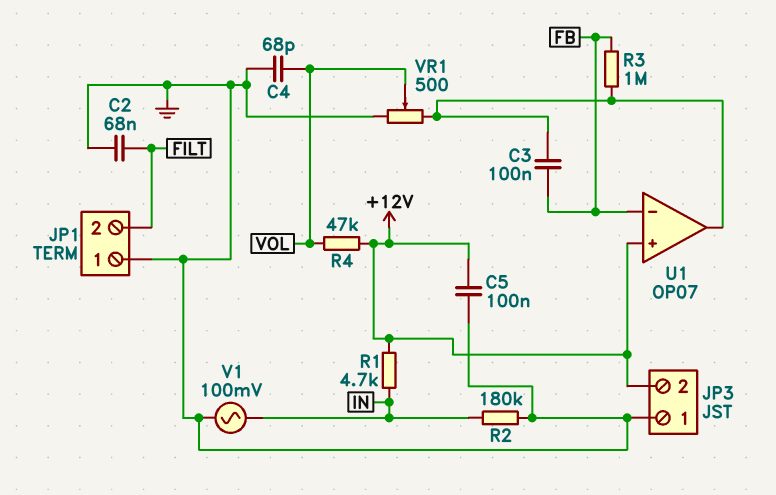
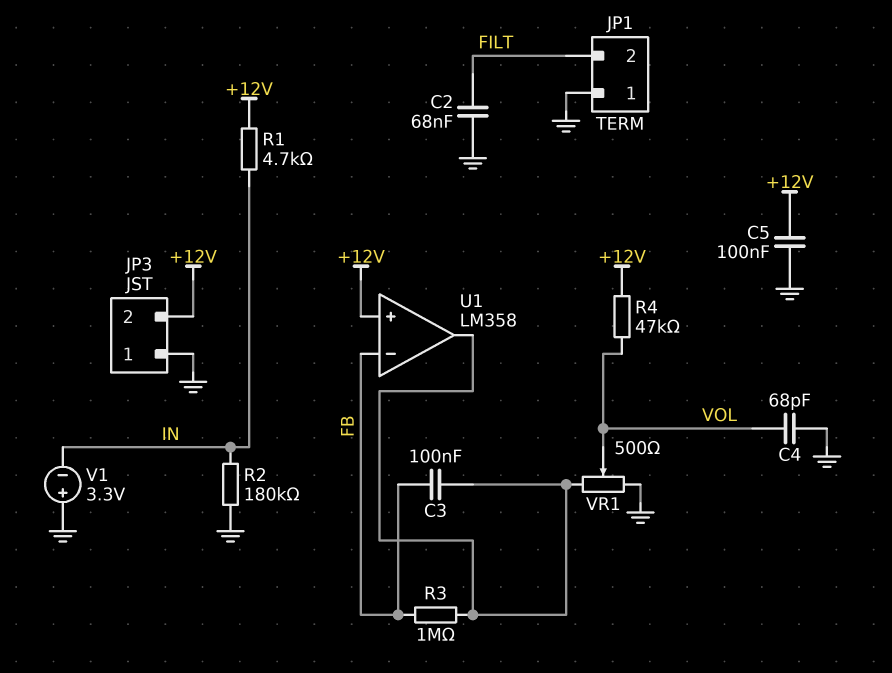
U1: OP07 -> LM358
V1: AC 100mV (GND, IN) -> 3.3V (plus GND, minus IN)

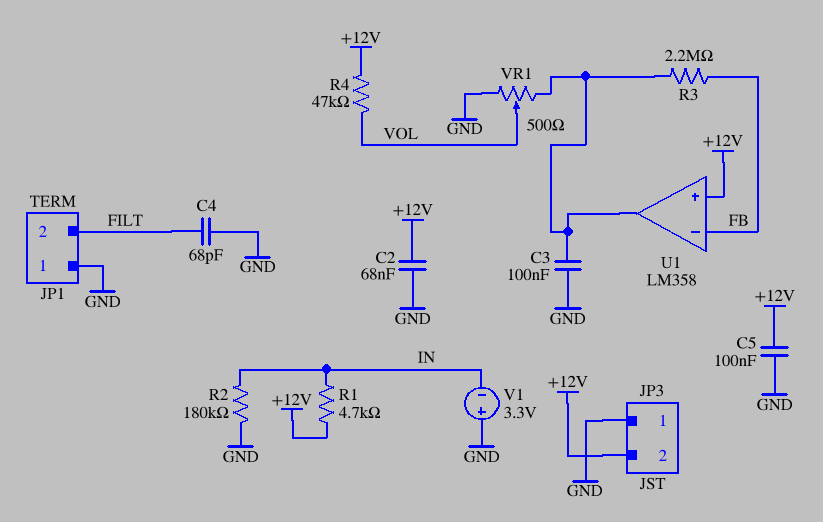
C2: 68nF (FILT, GND) -> 68nF (+12V, GND)
C3: 100nF (FB, U1/out) -> 100nF (GND, U1/out)
C4: 68pF (GND, VOL) -> 68pF (FILT, GND)
R3: 1M (FB, U1/out) -> 2.2M (FB, U1/out)

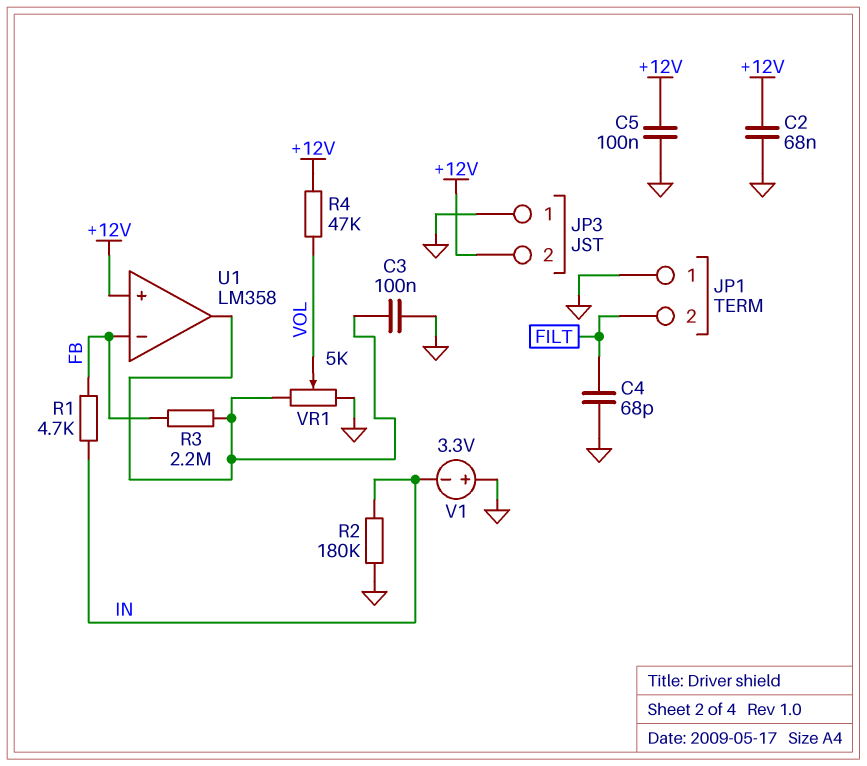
R1: 4.7k (+12V, IN) -> 4.7k (FB, IN)
VR1: 500 (GND, U1/out, wiper VOL) -> 5k (GND, U1/out, wiper VOL)

